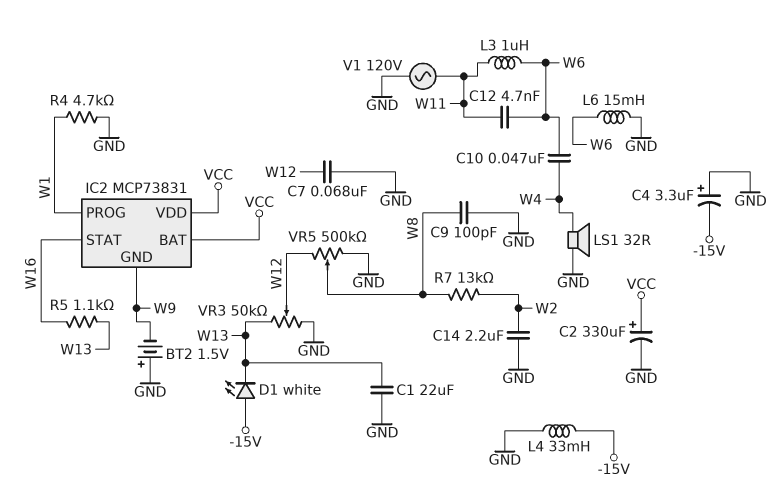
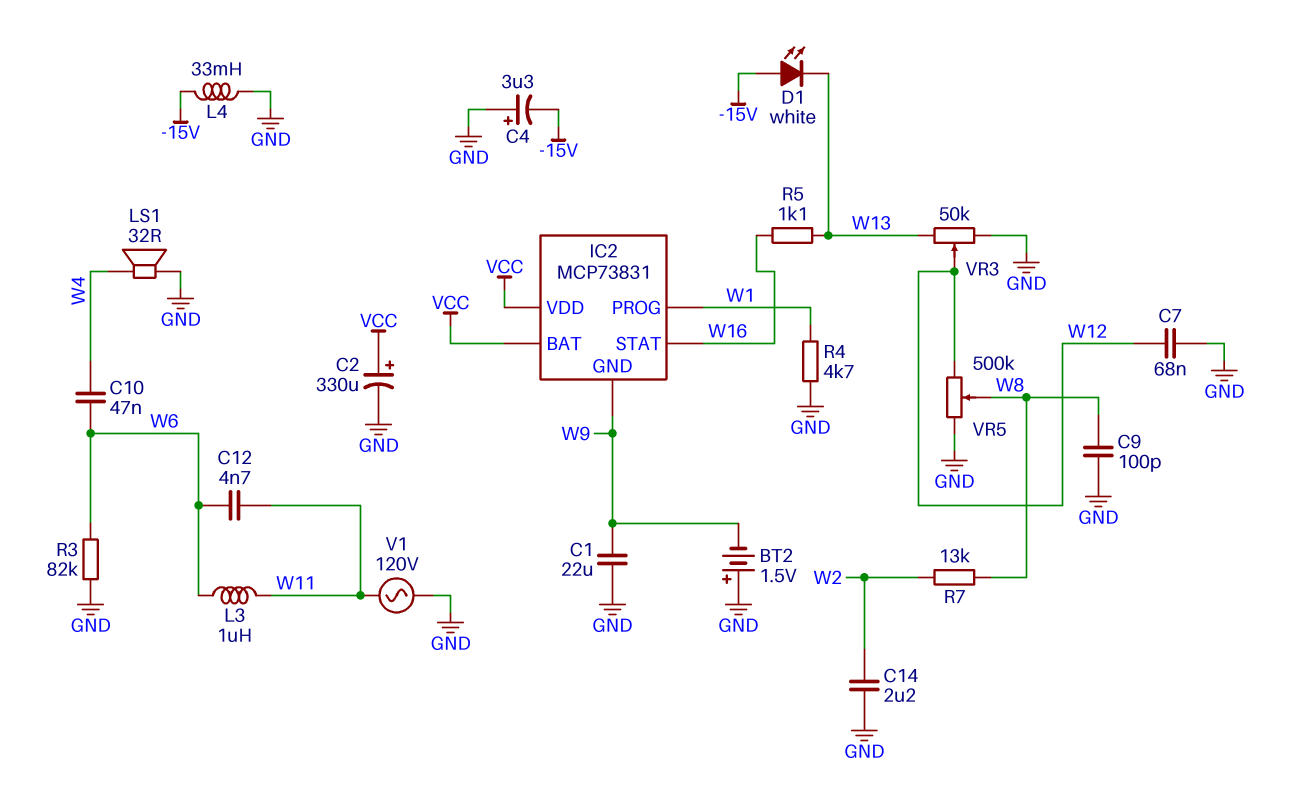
C1: 22uF (GND, W13) -> 22uF (GND, W9)
L6: 15mH (GND, W6) -> none
R3: none -> 82k (GND, W6)

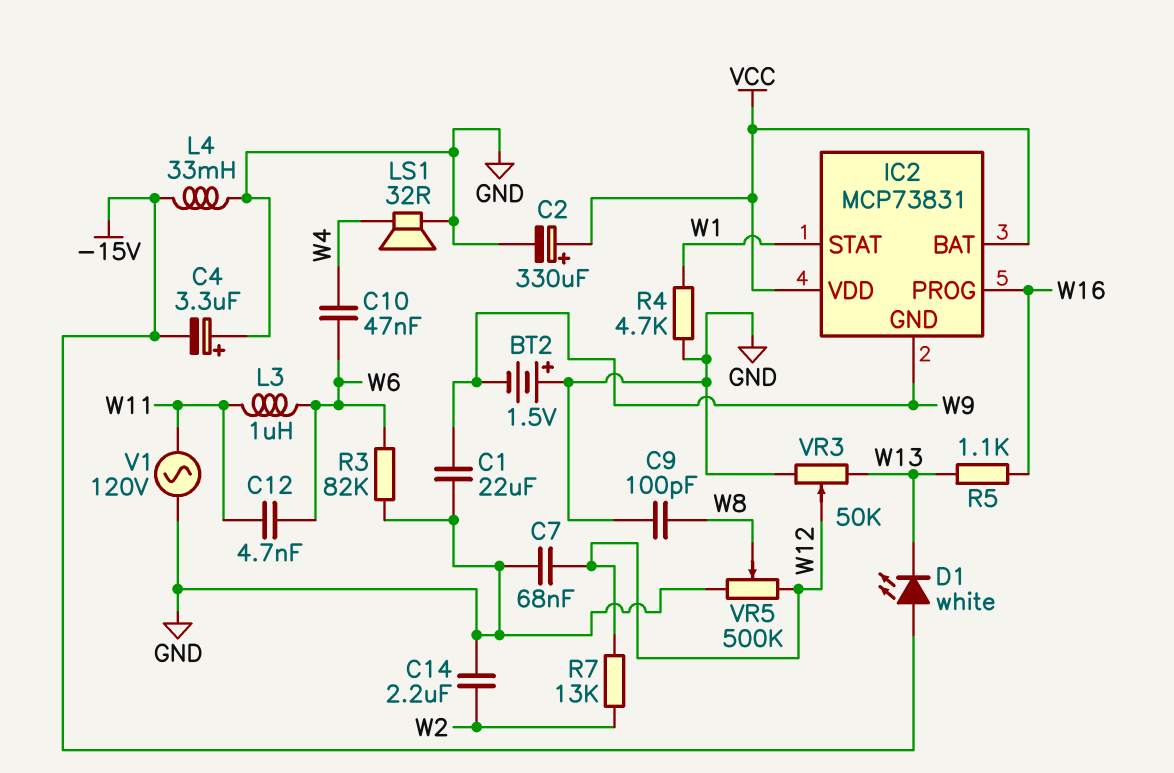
IC2 pin PROG: W1 -> W16
IC2 pin STAT: W16 -> W1
R7: 13k (W2, W8) -> 13k (W2, W12)

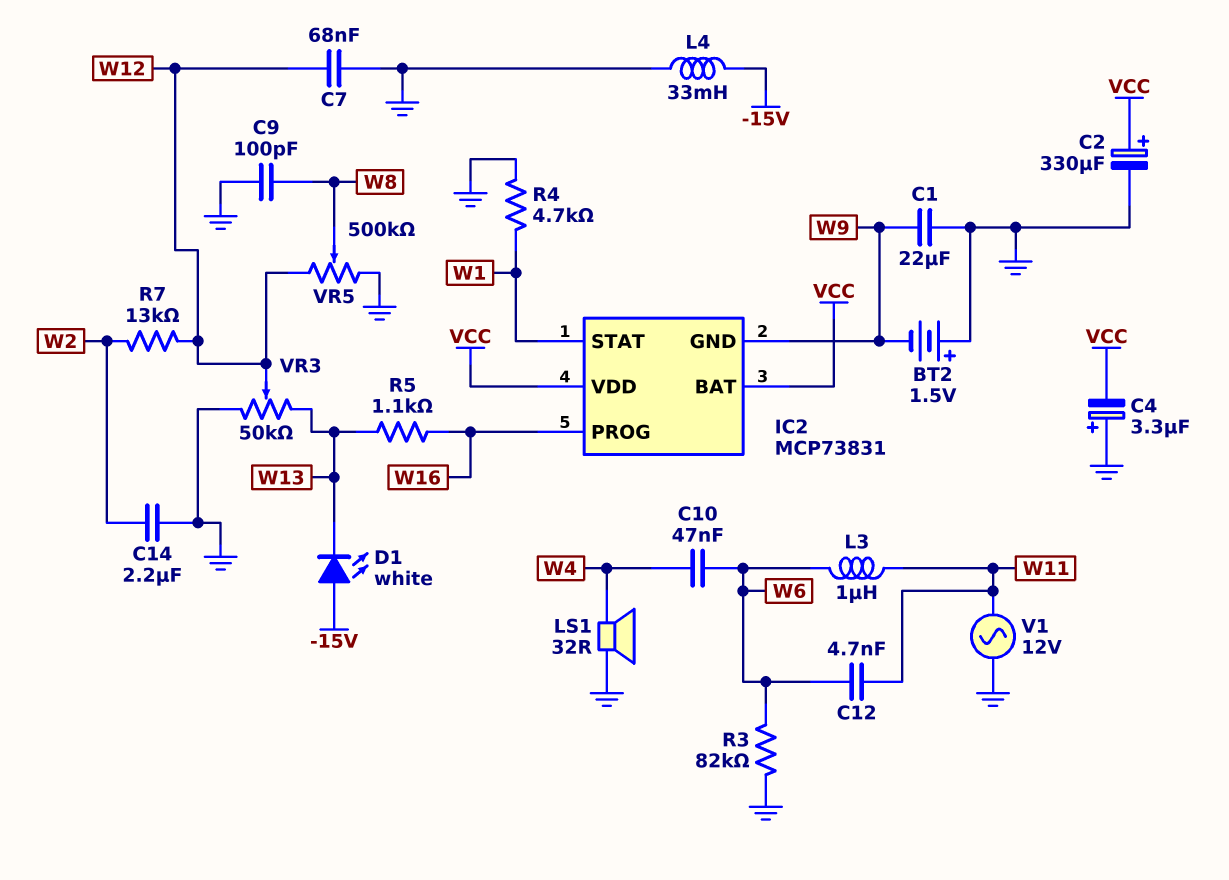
C4: 3.3uF (plus GND, minus -15V) -> 3.3uF (plus GND, minus VCC)
V1: AC 120V (GND, W11) -> AC 12V (GND, W11)

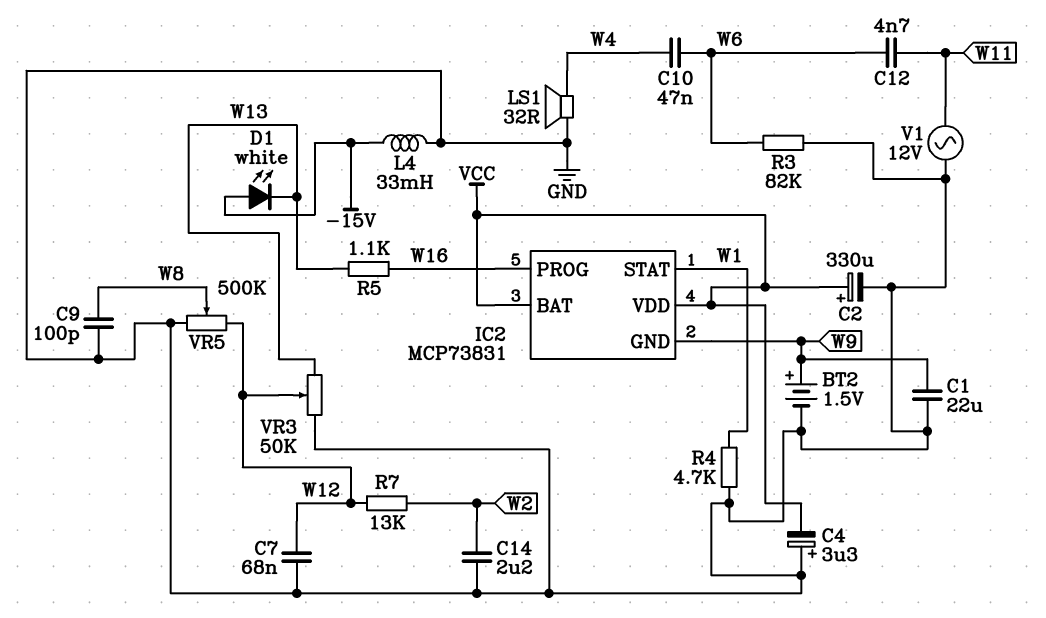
BT2: 1.5V (plus GND, minus W9) -> 1.5V (plus W9, minus GND)
L3: 1uH (W6, W11) -> none

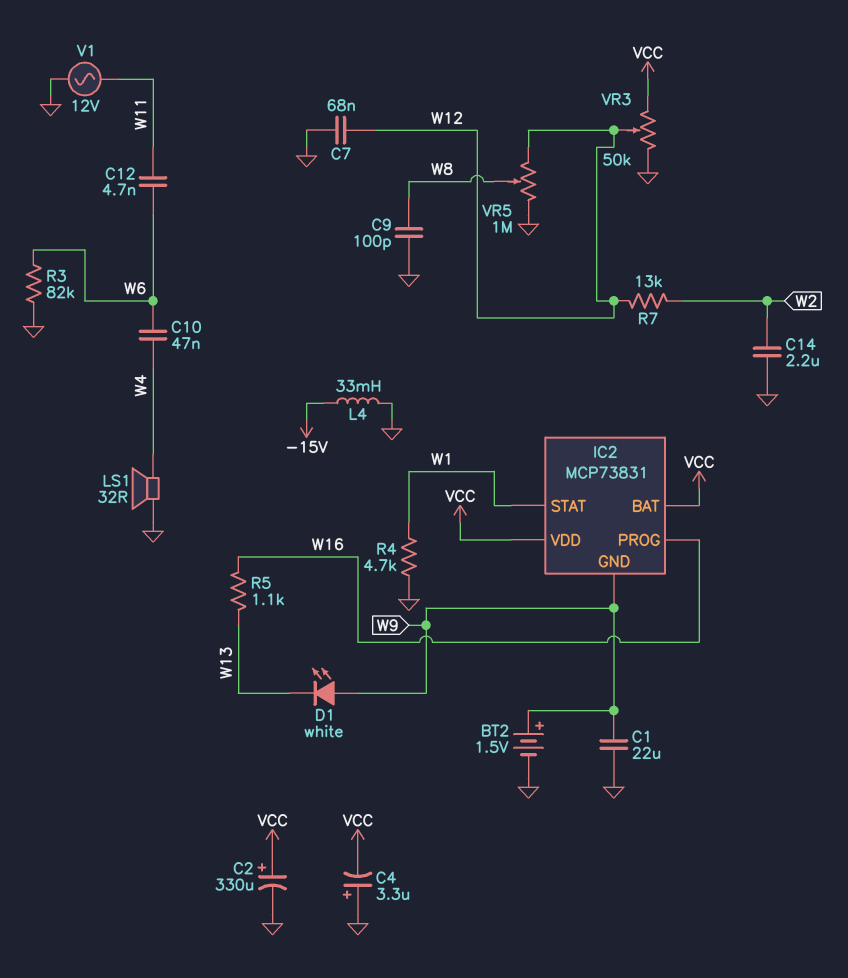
D1: LED white (A -15V, K W13) -> LED white (A W9, K W13)
VR3: 50k (GND, W13, wiper W12) -> 50k (GND, VCC, wiper W12)
VR5: 500k (GND, W12, wiper W8) -> 1M (GND, W12, wiper W8)

